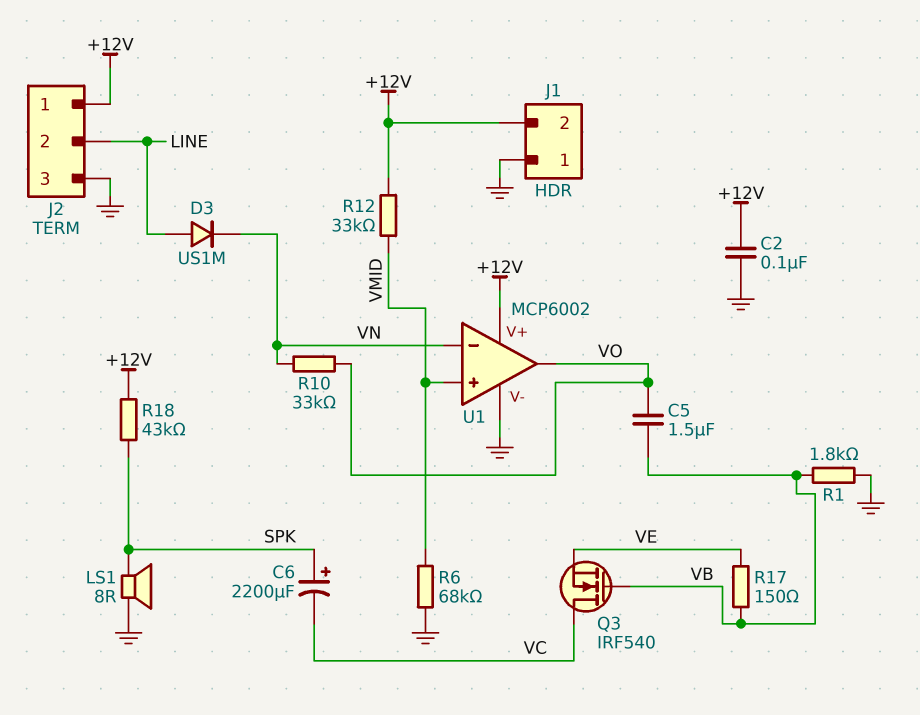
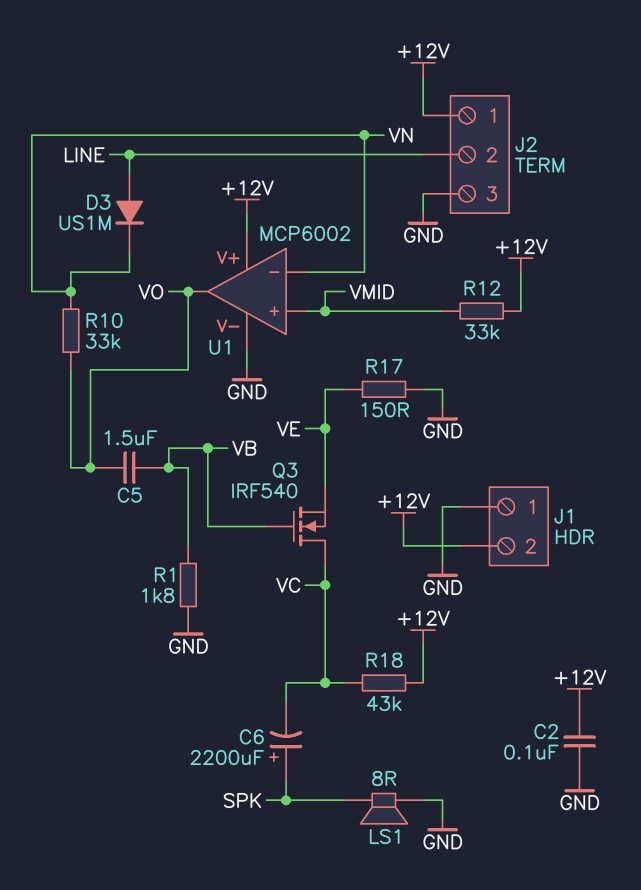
R6: 68k (GND, VMID) -> none
R17: 150 (VB, VE) -> 150 (GND, VE)
R18: 43k (+12V, SPK) -> 43k (+12V, VC)

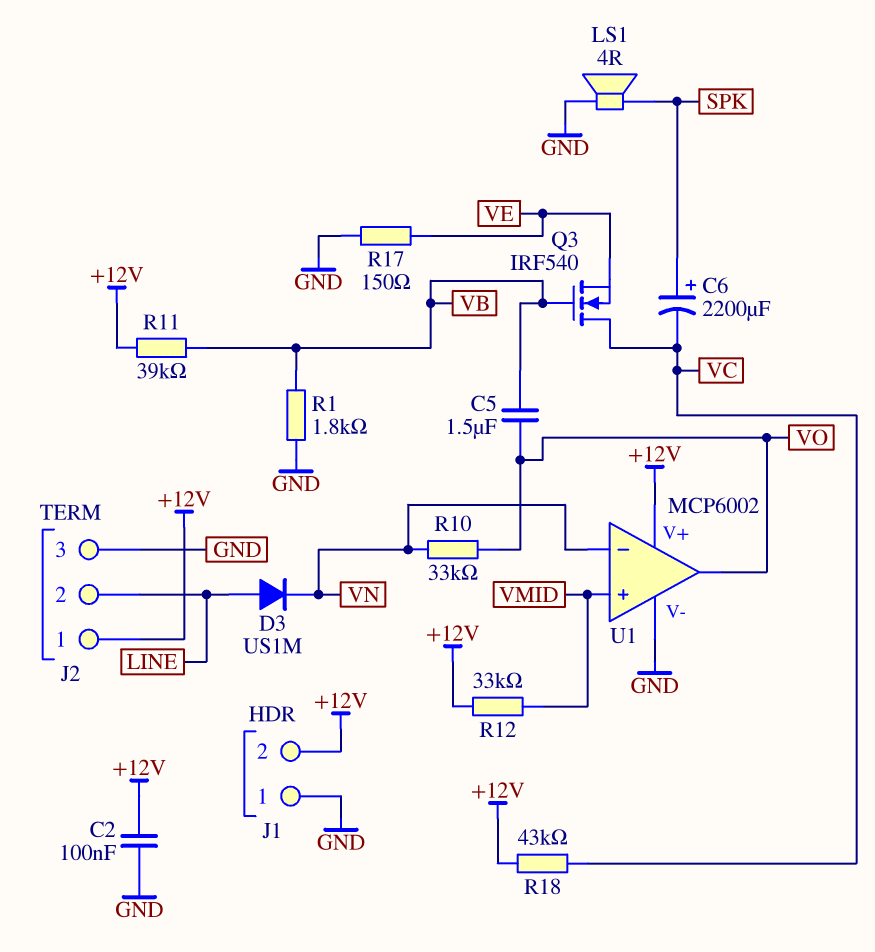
LS1: speaker 8R (GND, SPK) -> speaker 4R (GND, SPK)
R11: none -> 39k (+12V, VB)

